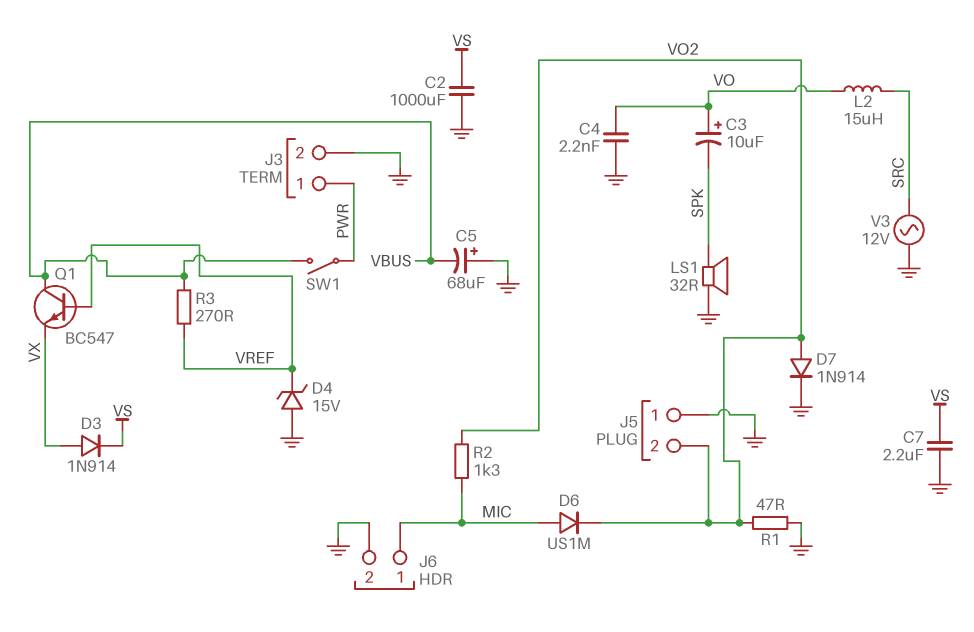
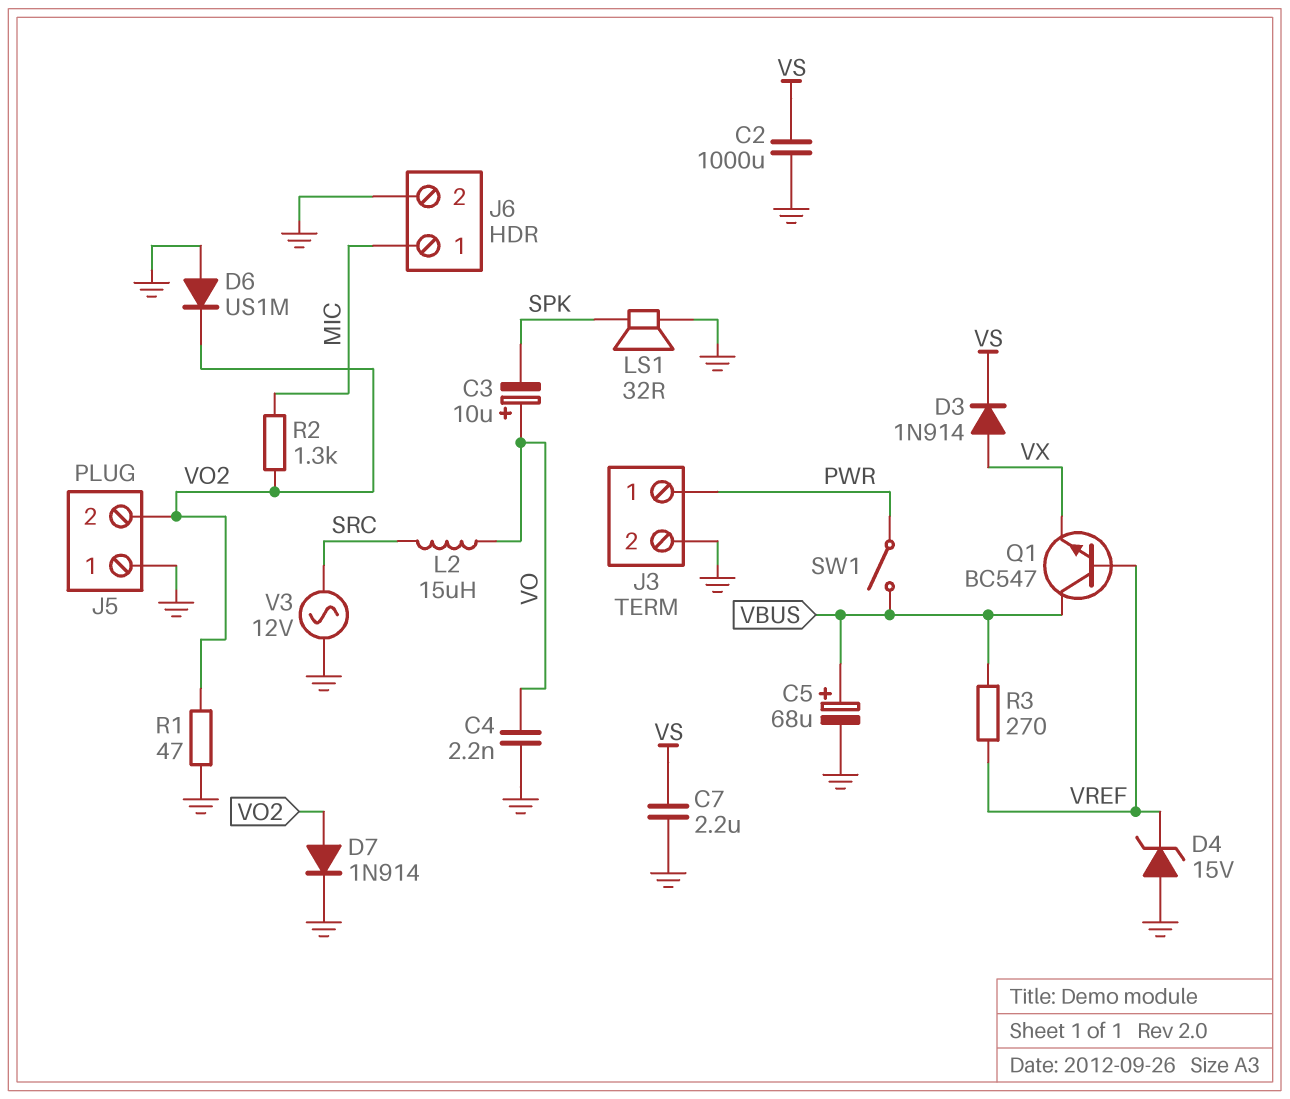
C5: 68uF (plus GND, minus VBUS) -> 68uF (plus VBUS, minus GND)
D6: diode US1M (A MIC, K VO2) -> diode US1M (A GND, K VO2)

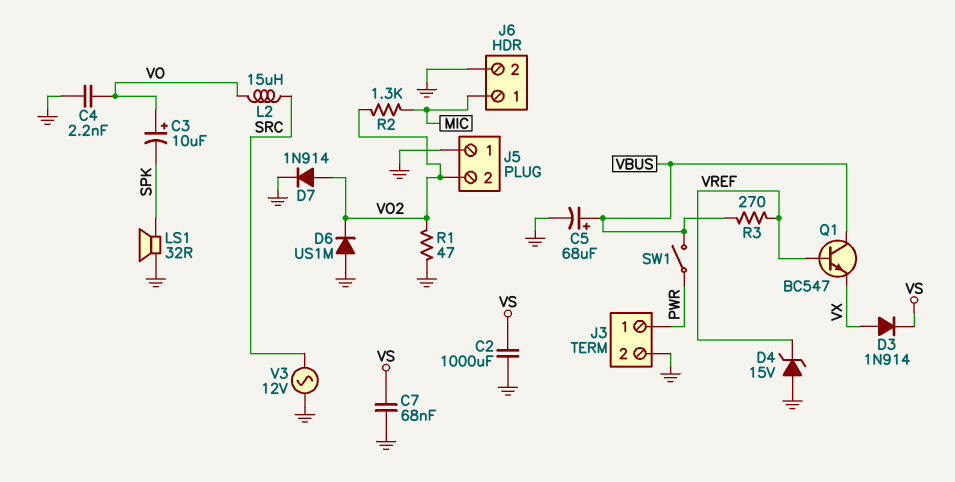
C7: 2.2uF (GND, VS) -> 68nF (GND, VS)

